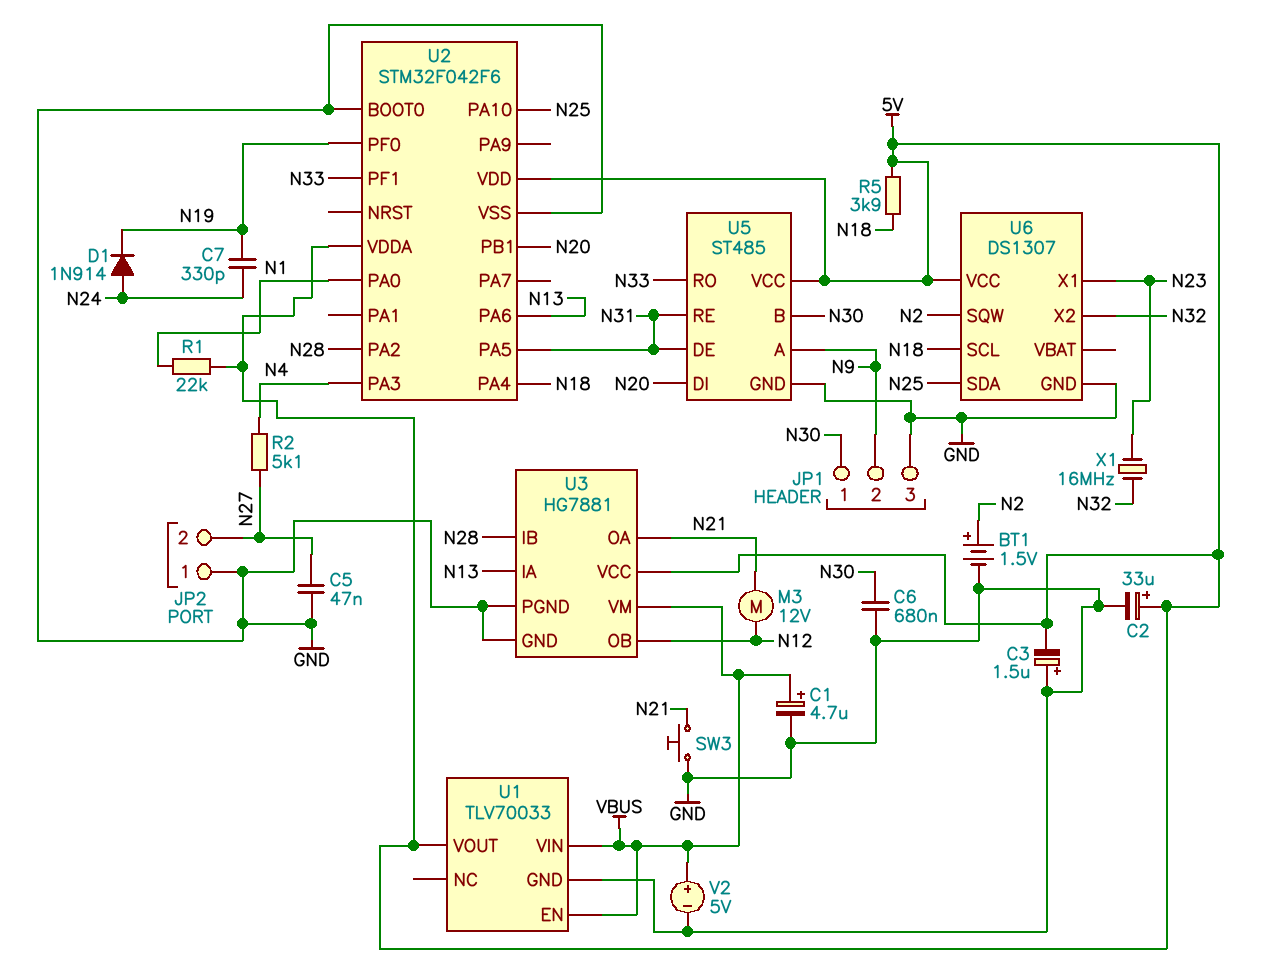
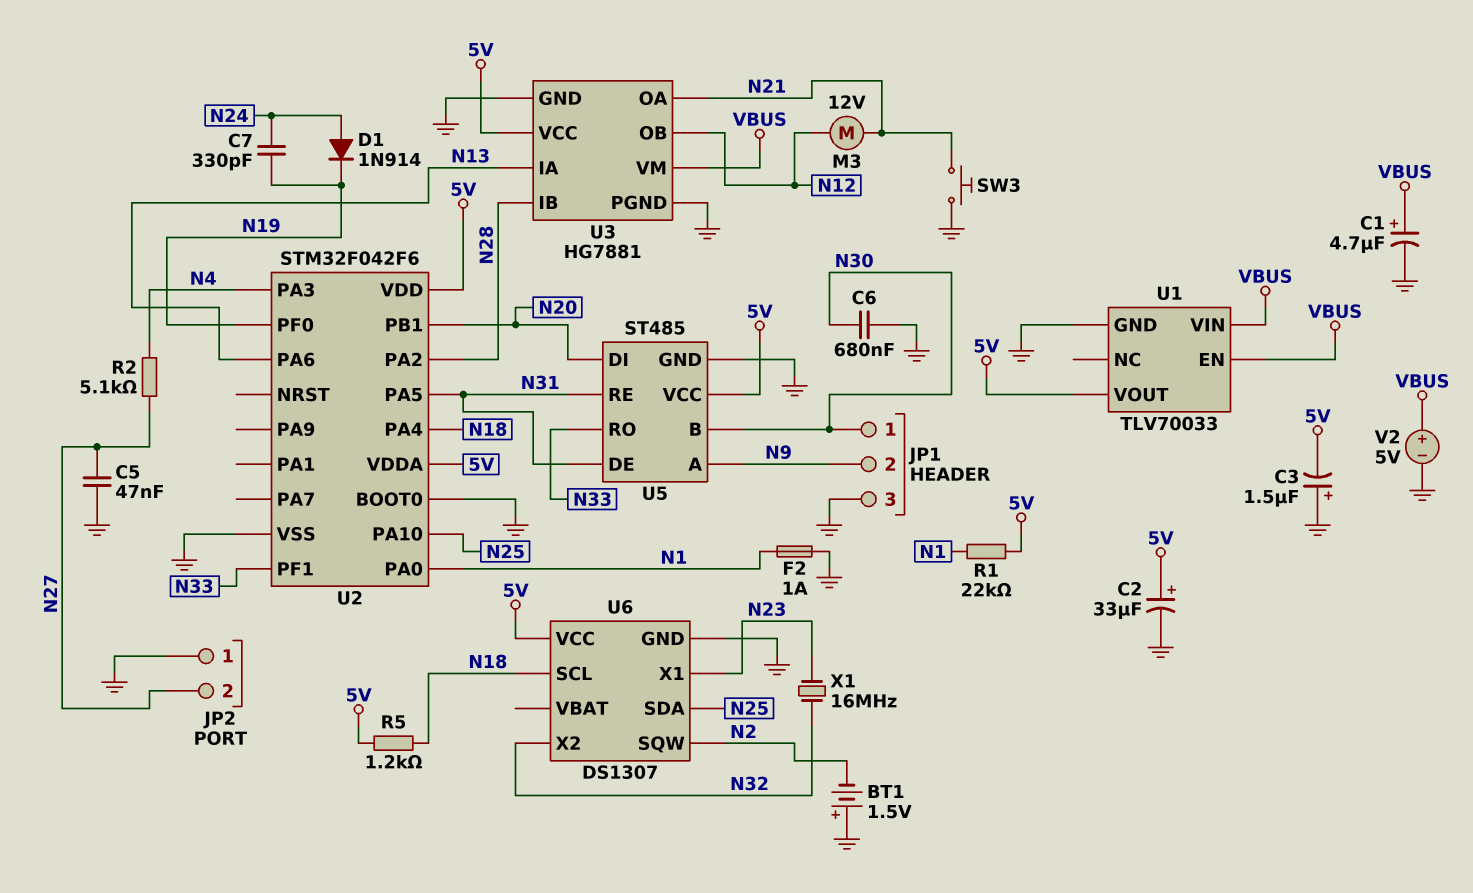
BT1: 1.5V (plus N2, minus GND) -> 1.5V (plus GND, minus N2)
F2: none -> 1A (GND, N1)
R5: 3.9k (5V, N18) -> 1.2k (5V, N18)

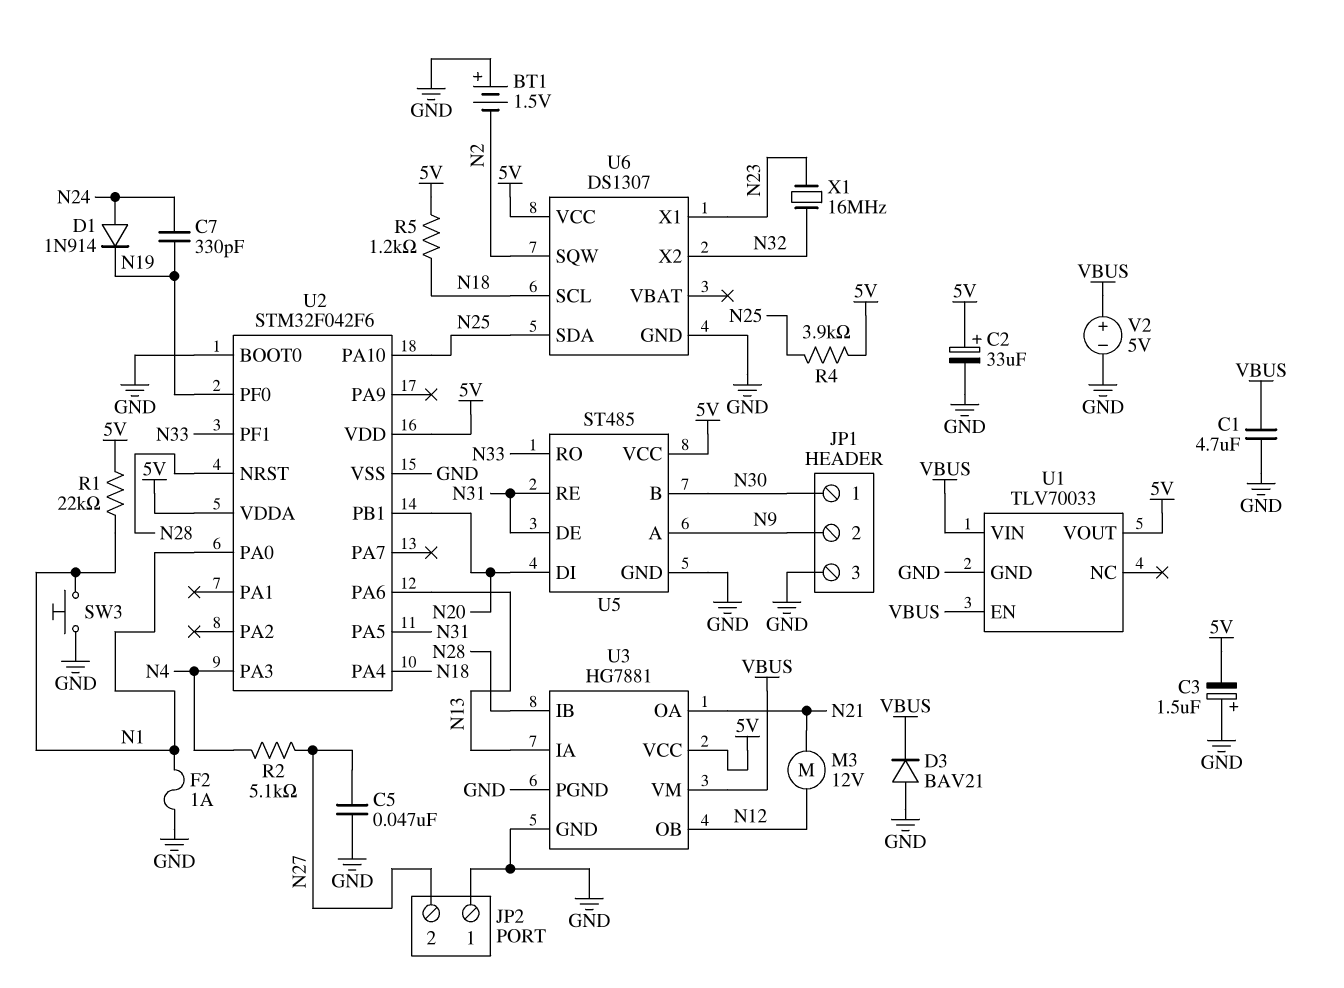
C1: 4.7uF (plus VBUS, minus GND) -> 4.7uF (GND, VBUS)
C6: 680nF (GND, N30) -> none
D3: none -> diode BAV21 (A GND, K VBUS)
R4: none -> 3.9k (5V, N25)
SW3: button (GND, N21) -> button (GND, N1)
U2 pin NRST: none -> N28
U2 pin PA2: N28 -> none

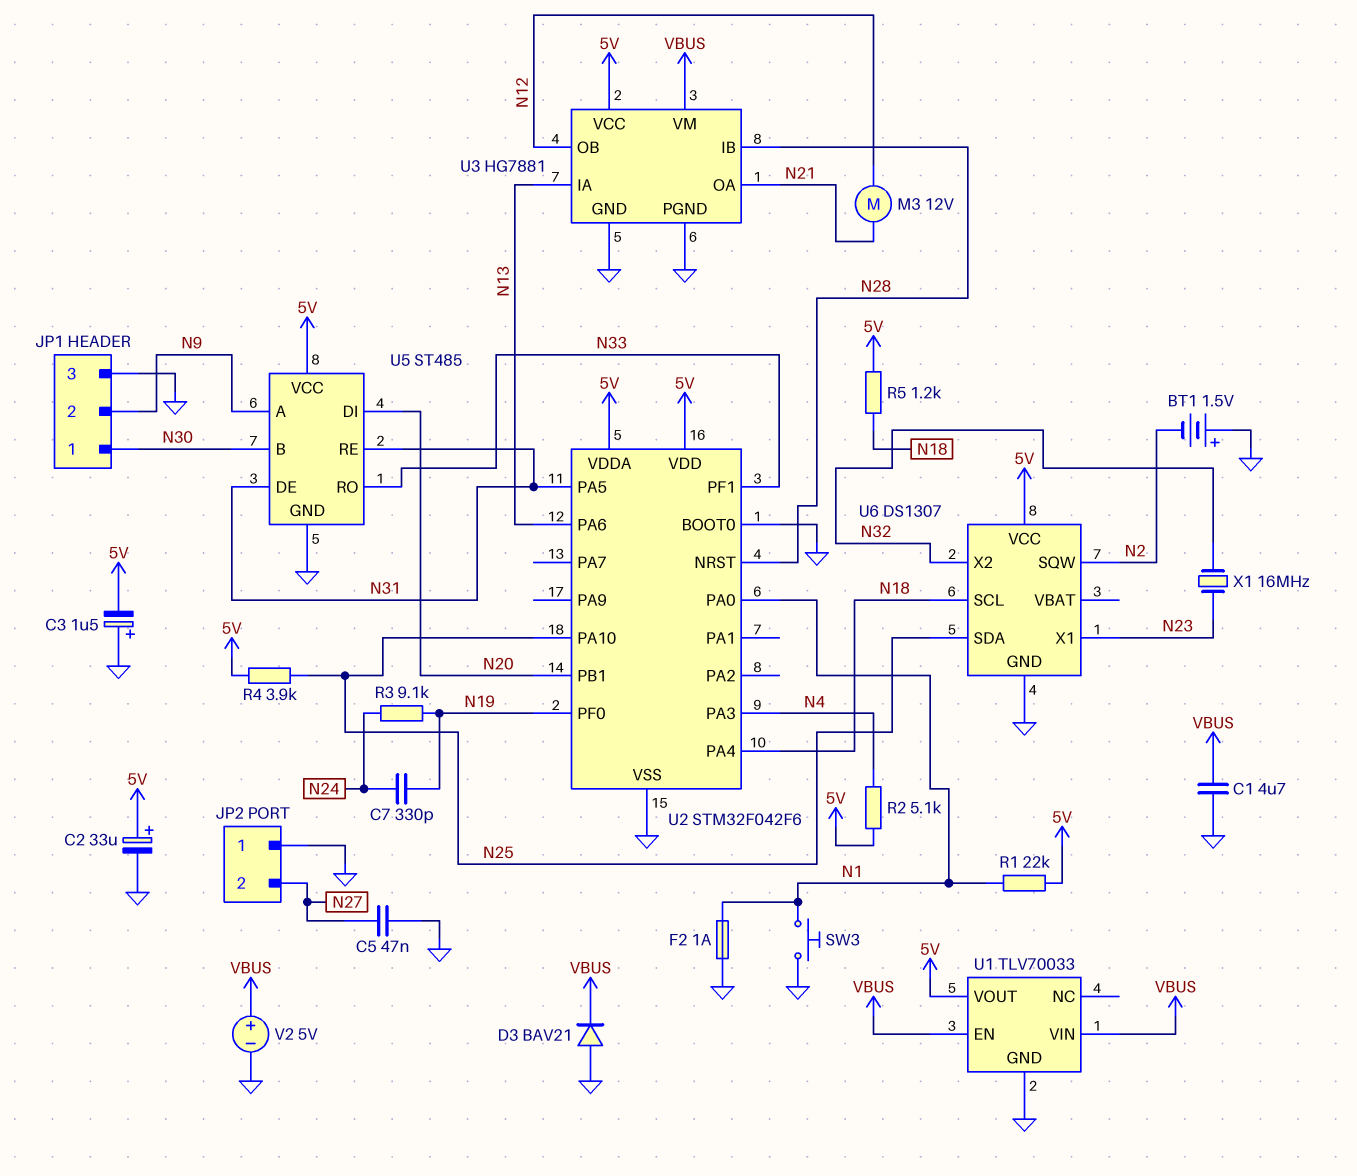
D1: diode 1N914 (A N24, K N19) -> none
R2: 5.1k (N4, N27) -> 5.1k (5V, N4)
R3: none -> 9.1k (N19, N24)

